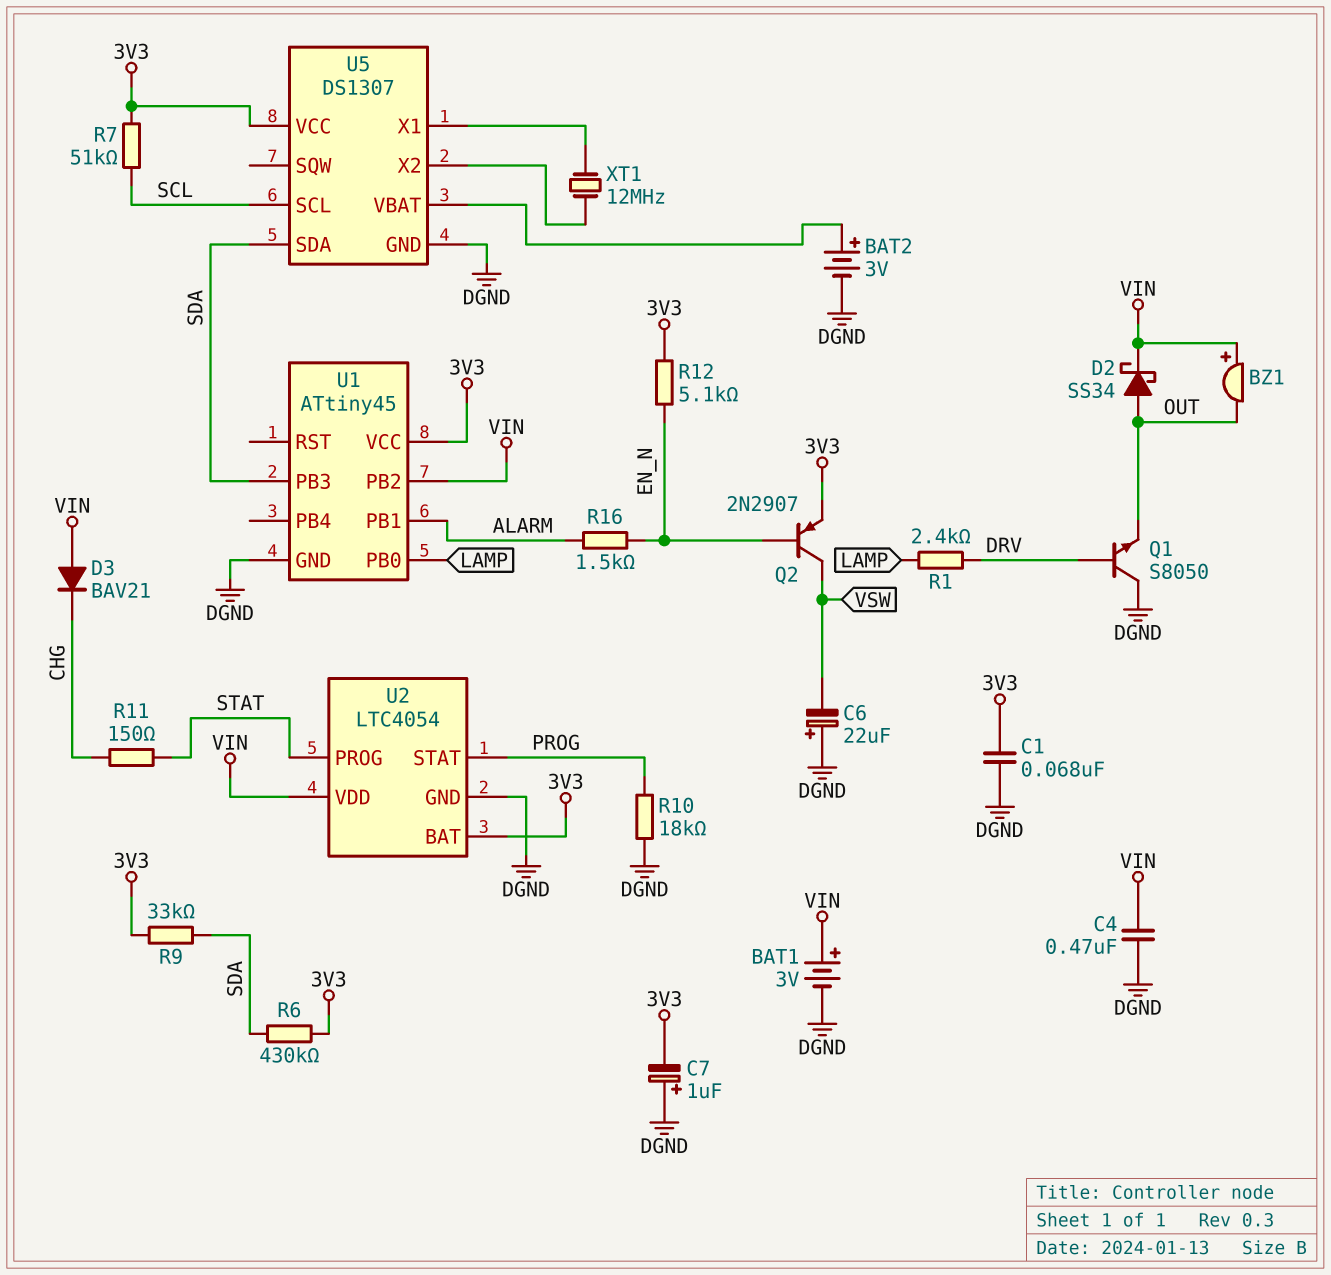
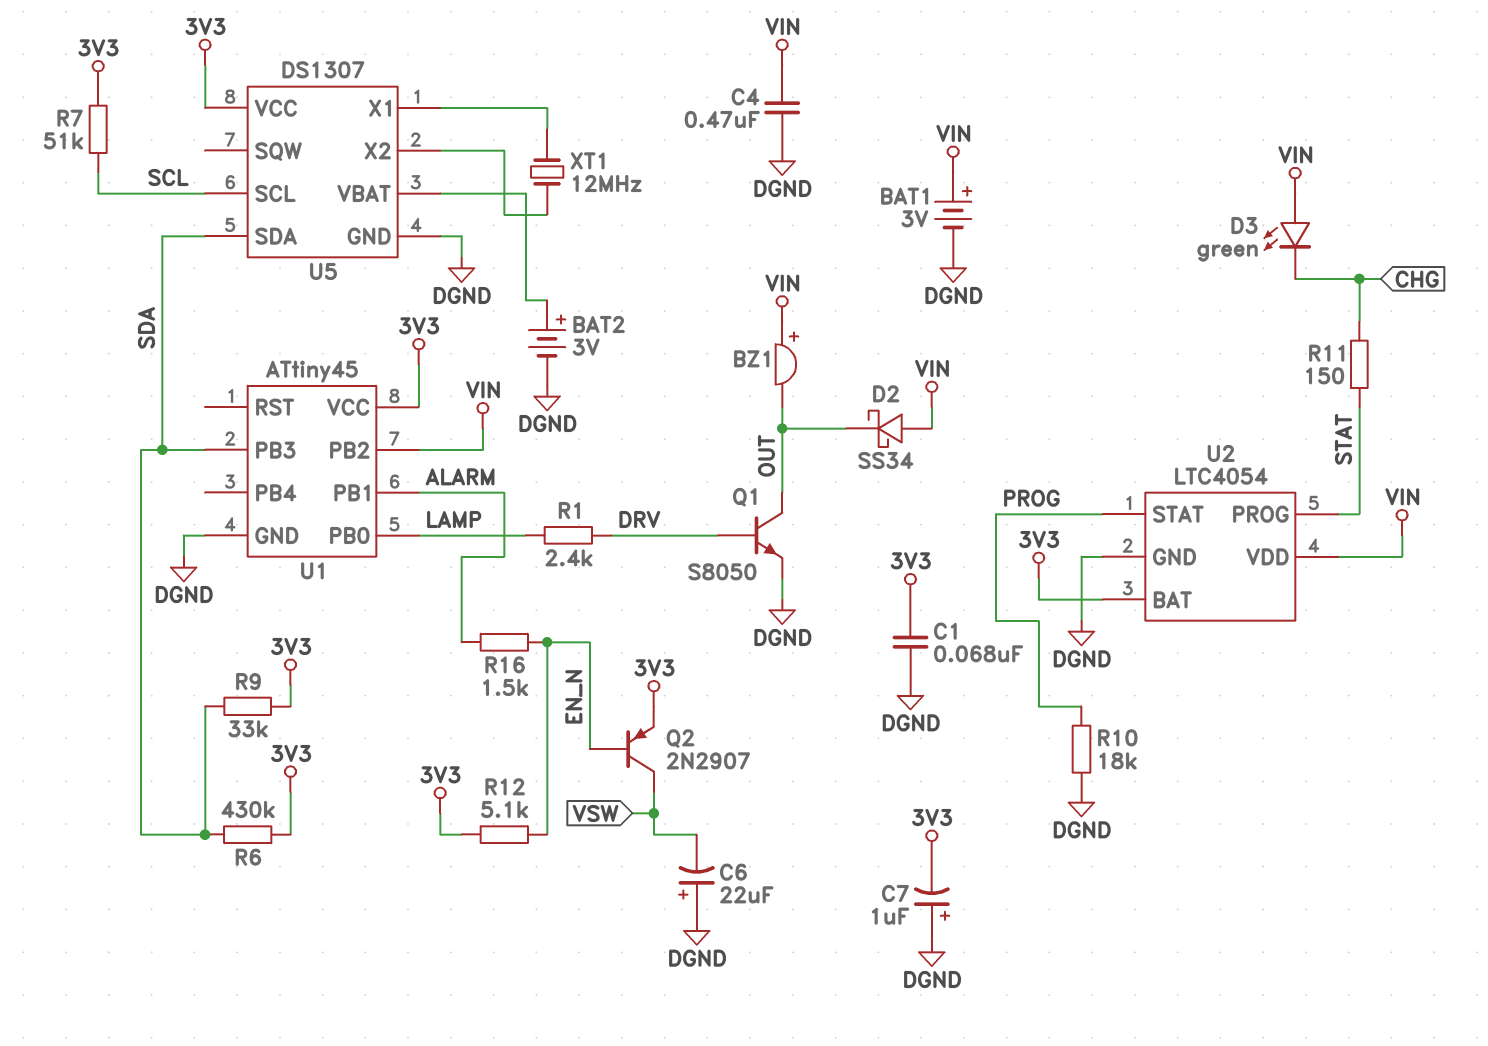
D2: schottky SS34 (A OUT, K VIN) -> schottky SS34 (A VIN, K OUT)
D3: diode BAV21 (A VIN, K CHG) -> LED green (A VIN, K CHG)
Q1: NPN S8050 (B DRV, C DGND, E OUT) -> NPN S8050 (B DRV, C OUT, E DGND)

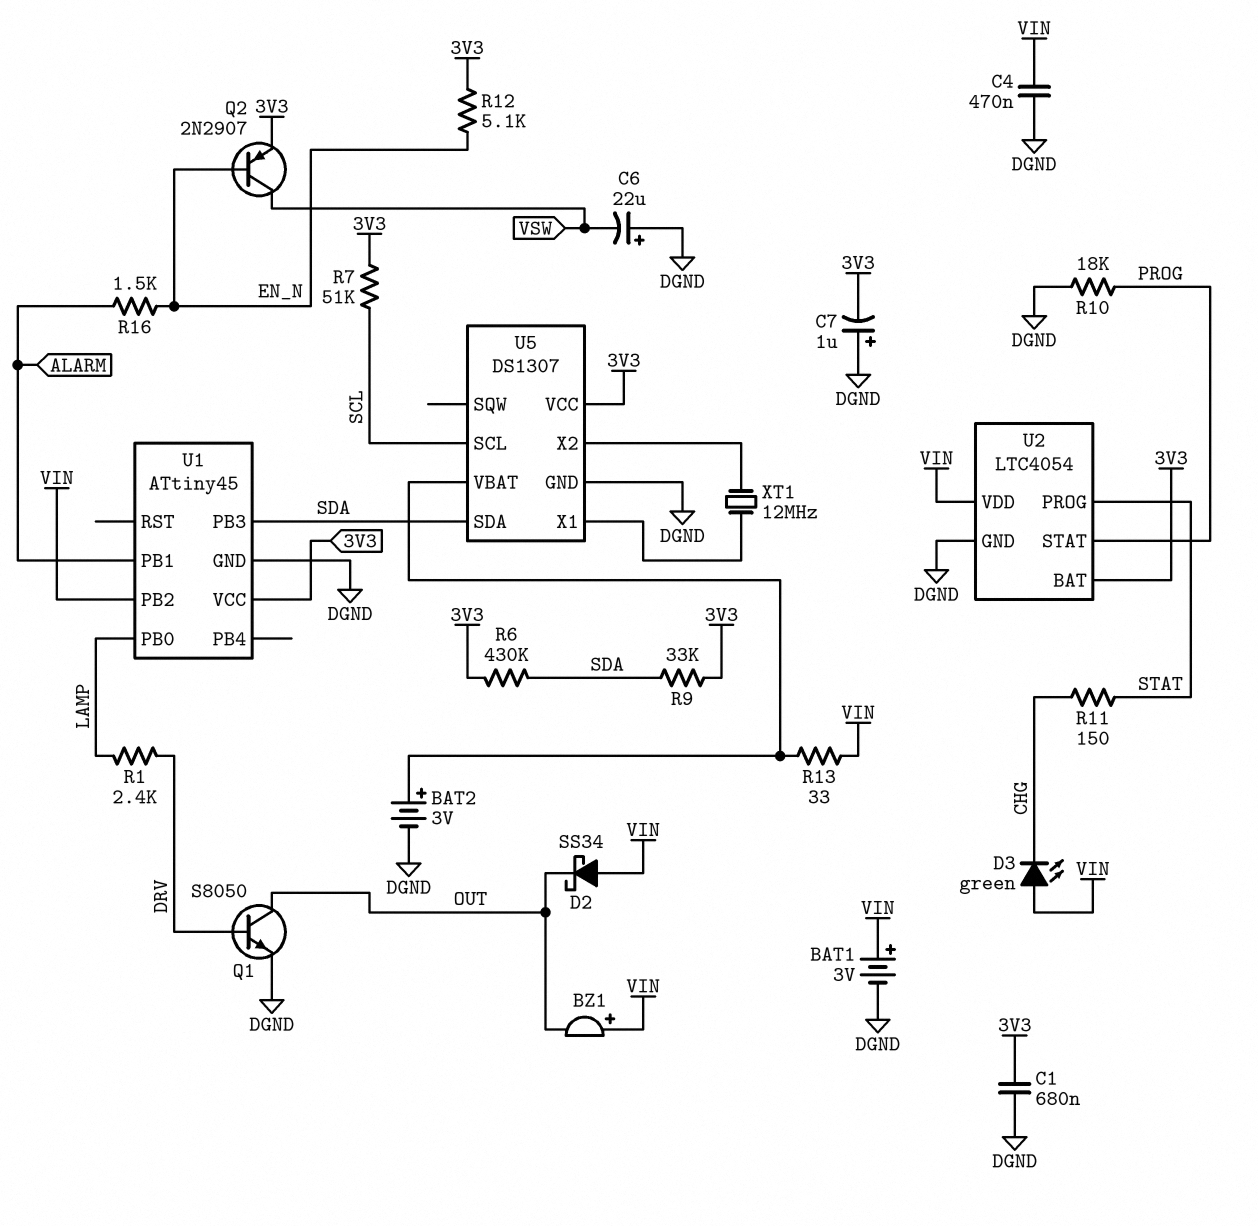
C1: 68nF (3V3, DGND) -> 680nF (3V3, DGND)
R13: none -> 33 (U5/VBAT, VIN)

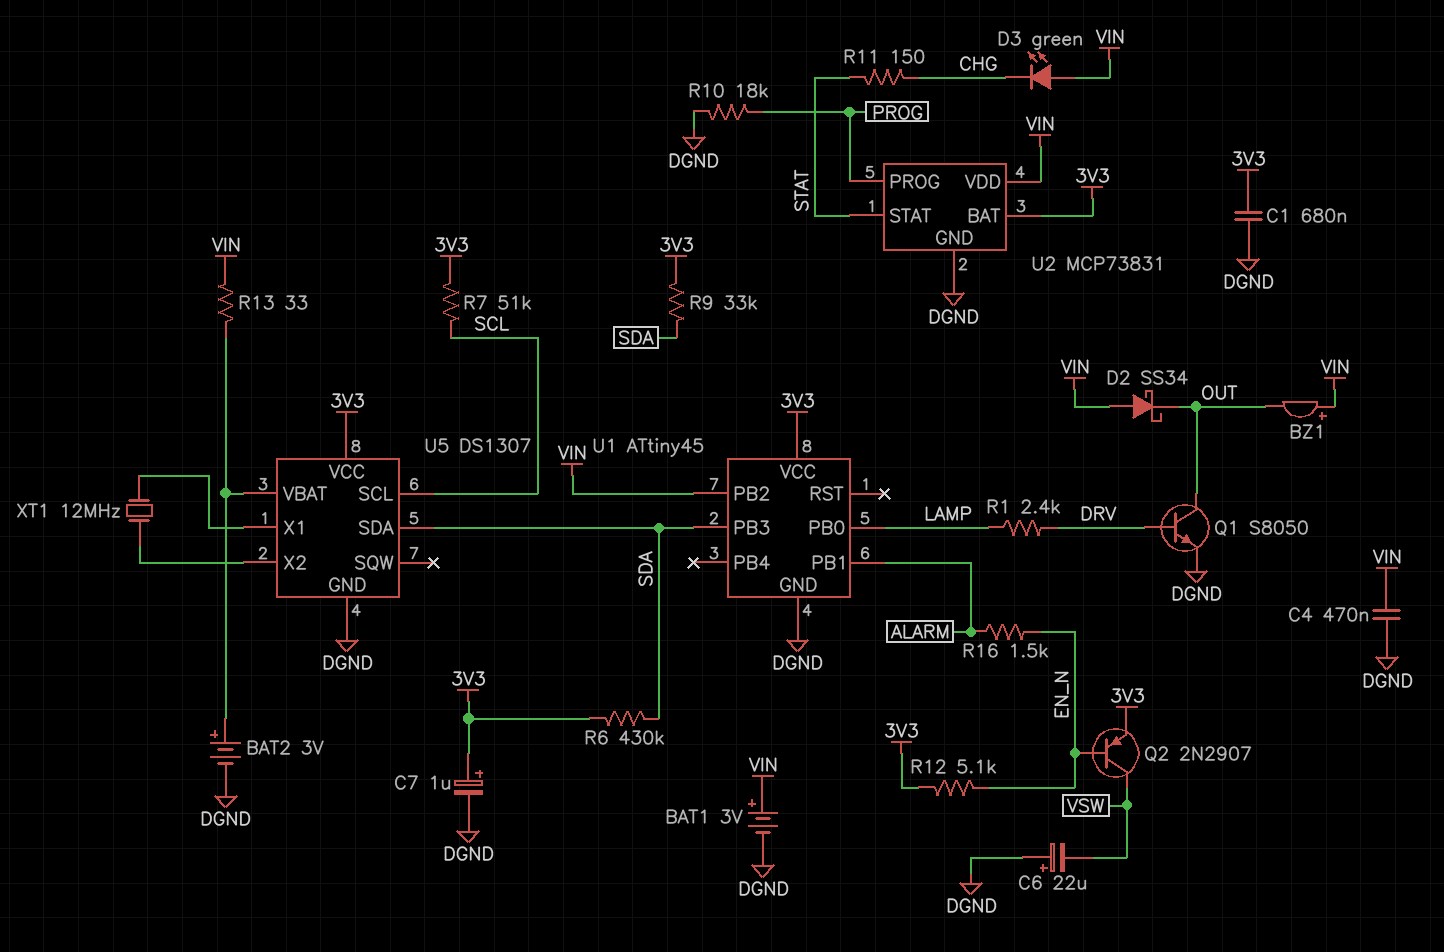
C7: 1uF (plus DGND, minus 3V3) -> 1uF (plus 3V3, minus DGND)
U2: LTC4054 -> MCP73831
U2 pin PROG: STAT -> PROG
U2 pin STAT: PROG -> STAT

